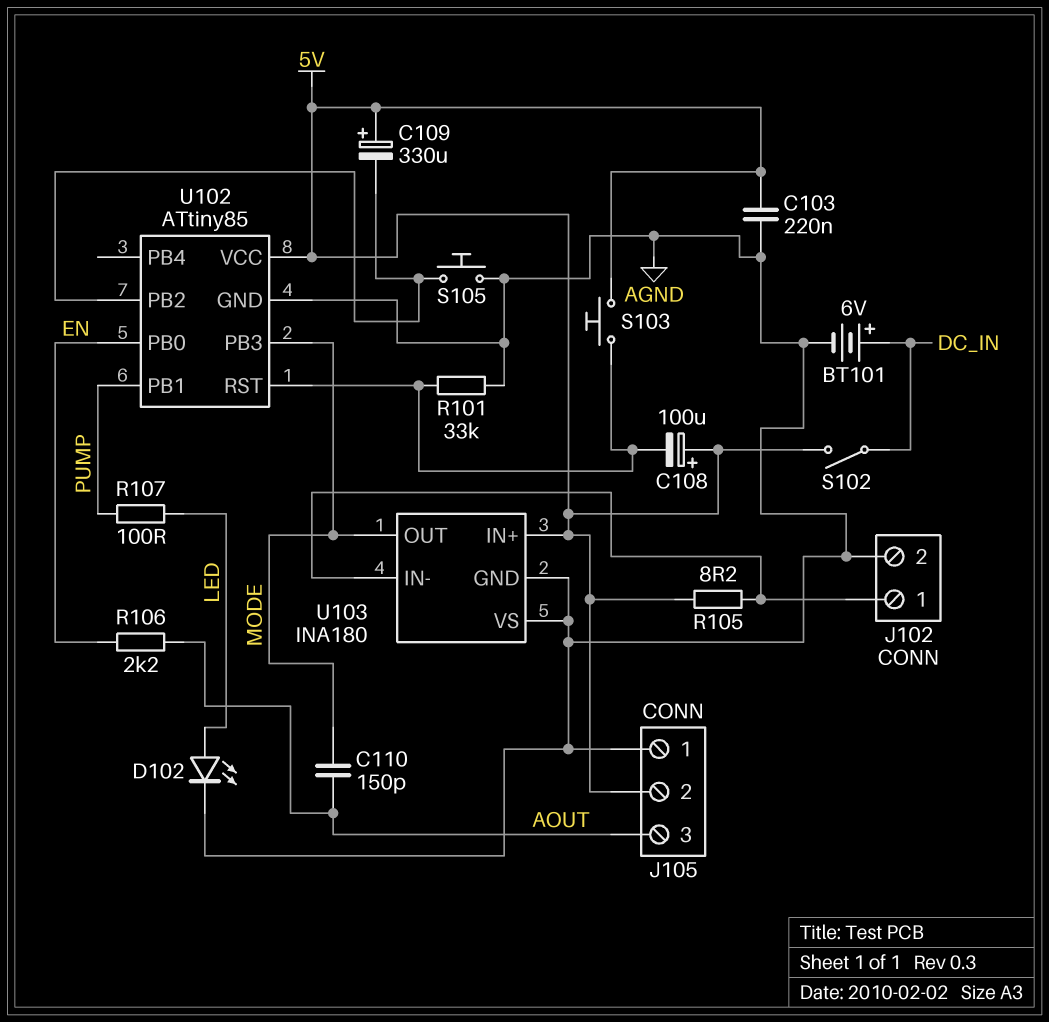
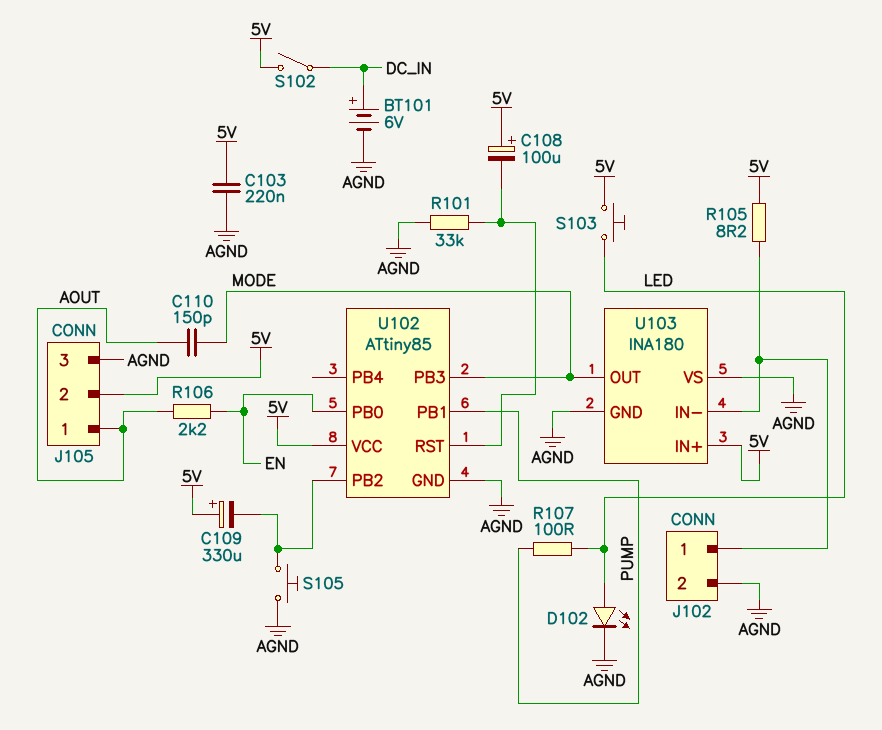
J105 pin 1: AGND -> AOUT
J105 pin 3: AOUT -> AGND
S103: button (5V, U102/RST) -> button (5V, LED)

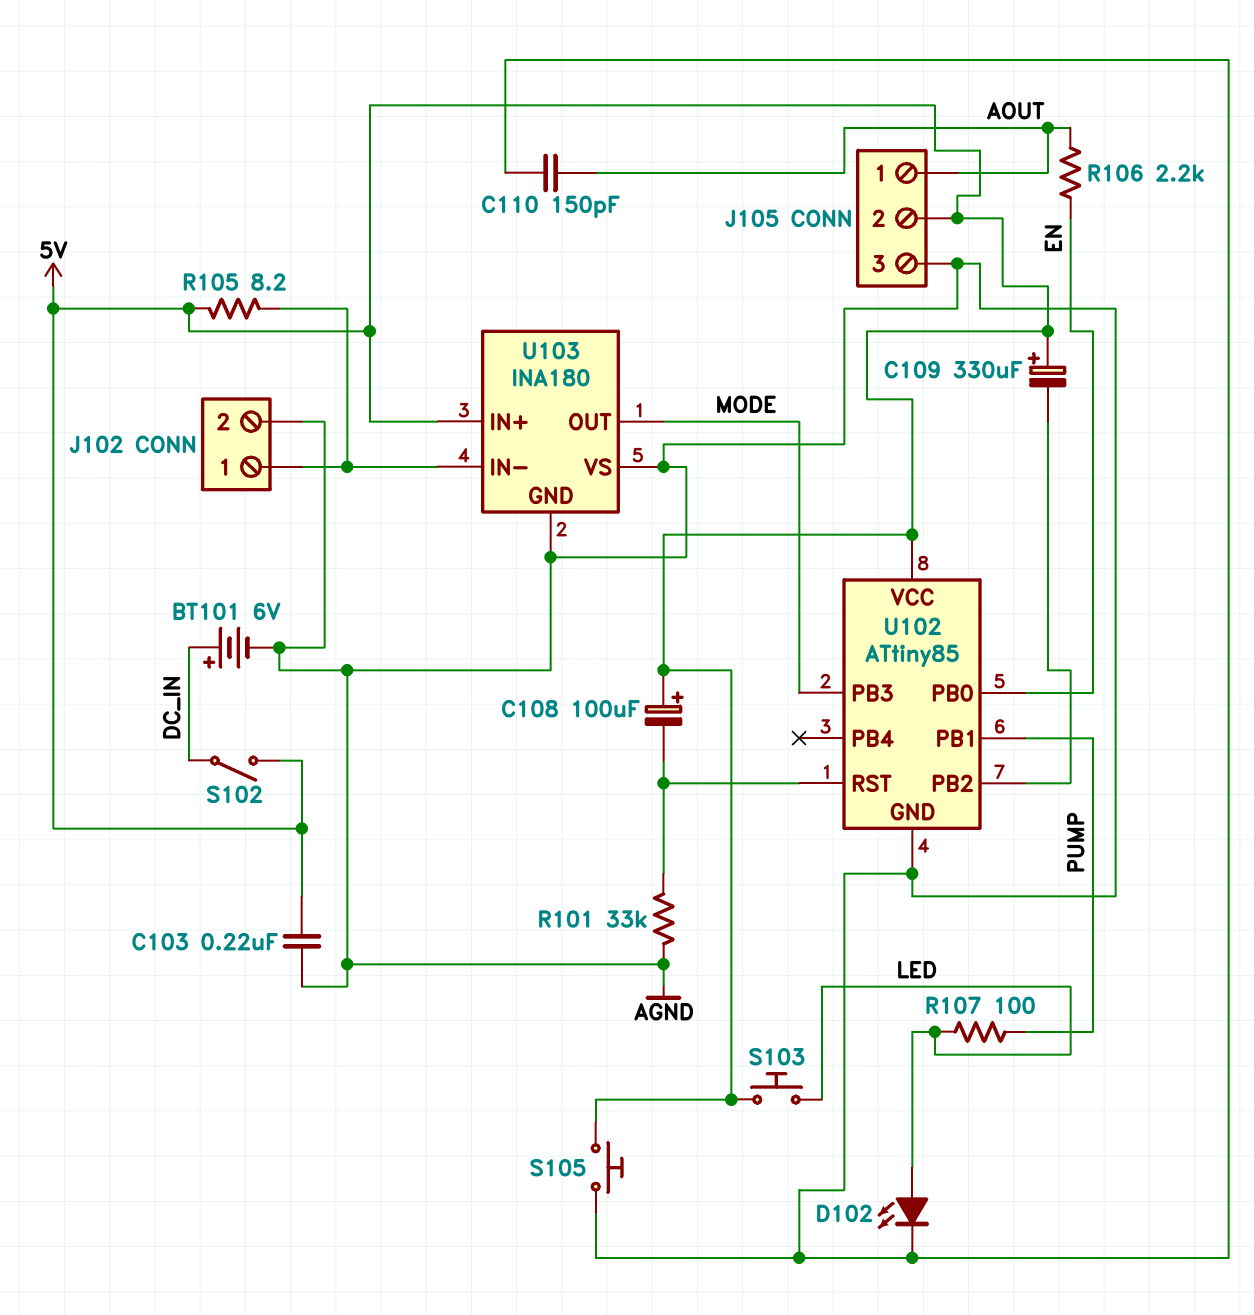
C110: 150pF (AOUT, MODE) -> 150pF (AGND, AOUT)
S105: button (AGND, U102/PB2) -> button (5V, AGND)

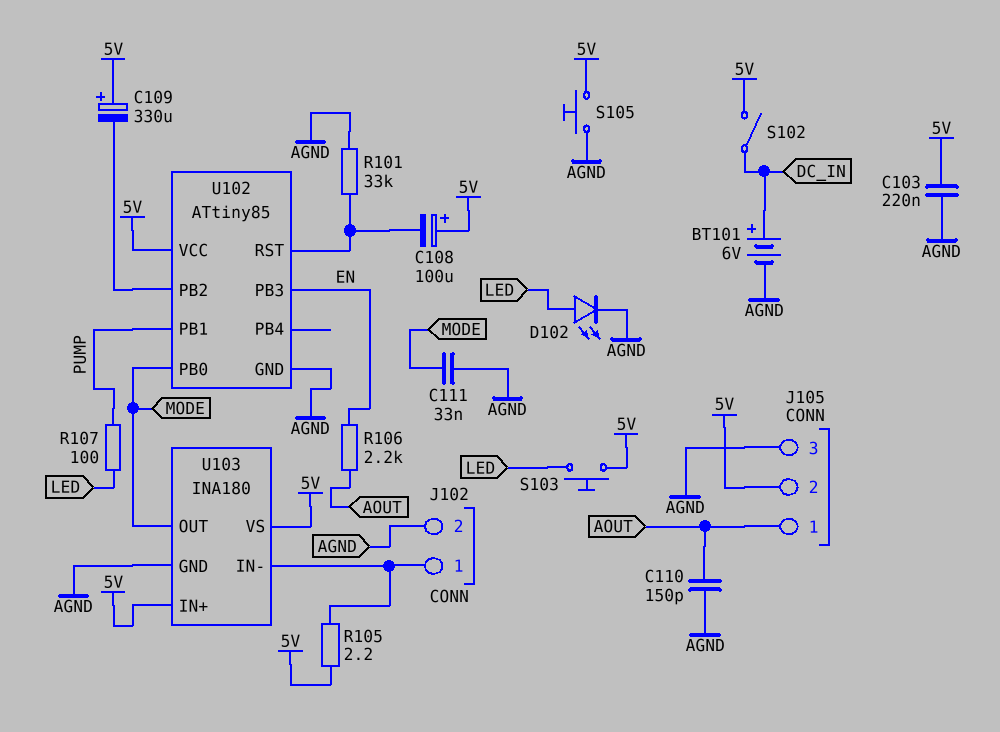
C111: none -> 33nF (AGND, MODE)
R105: 8.2 (5V, J102/1) -> 2.2 (5V, J102/1)
U102 pin PB0: EN -> MODE
U102 pin PB3: MODE -> EN
U103 pin VS: AGND -> 5V

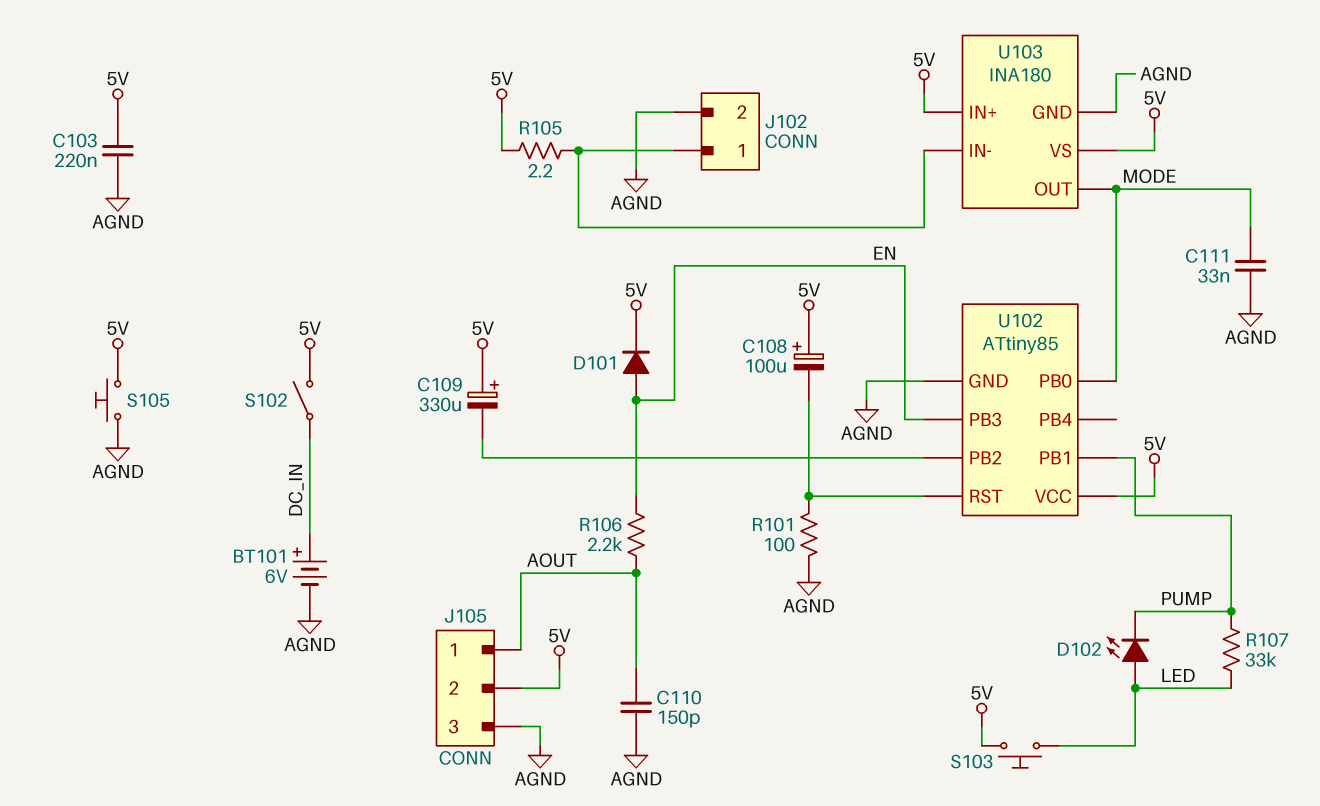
D101: none -> diode (A EN, K 5V)
D102: LED (A LED, K AGND) -> LED (A LED, K PUMP)
R101: 33k (AGND, U102/RST) -> 100 (AGND, U102/RST)
R107: 100 (LED, PUMP) -> 33k (LED, PUMP)

